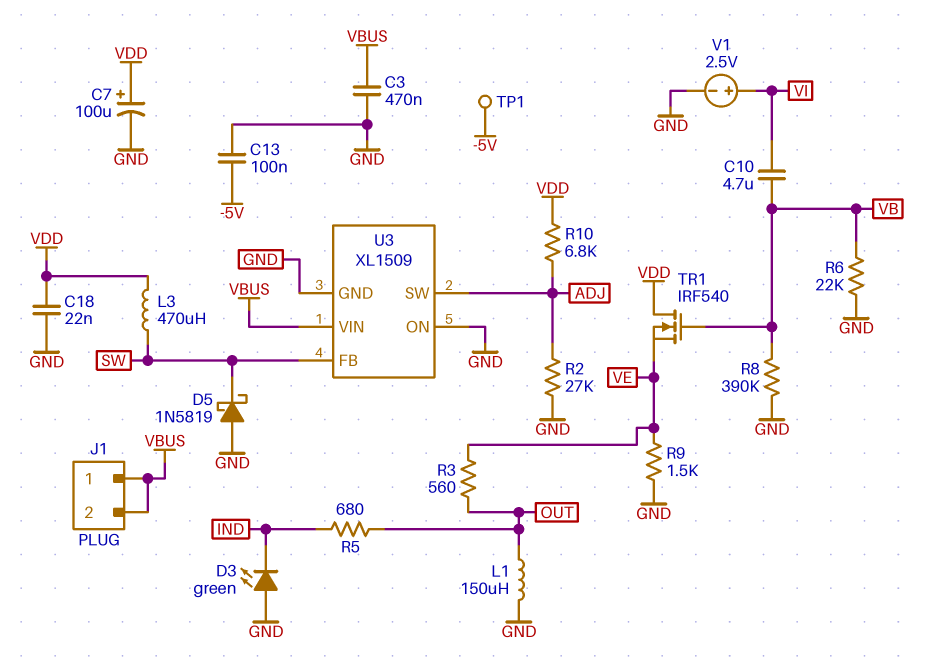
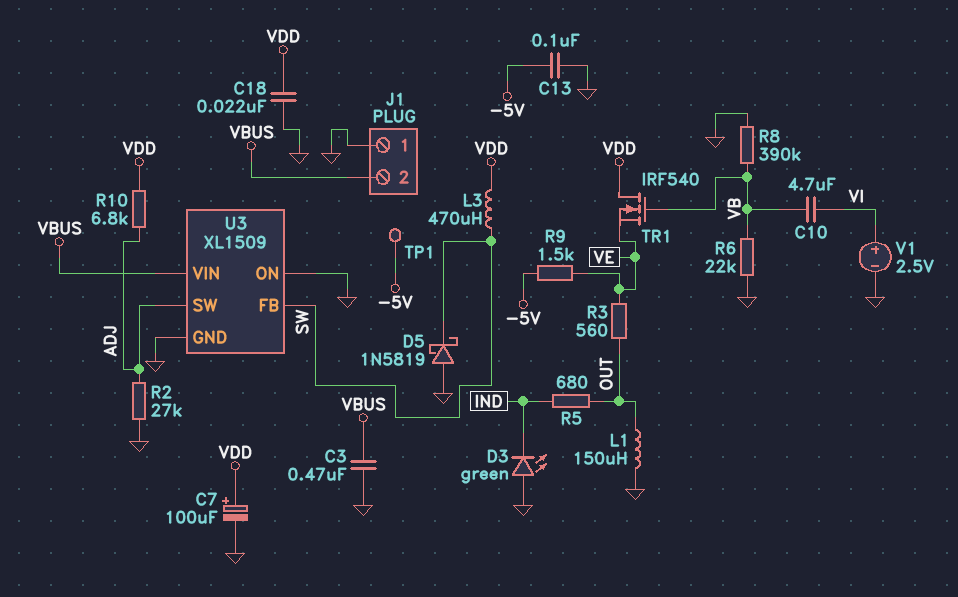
J1 pin 1: VBUS -> GND
R9: 1.5k (GND, VE) -> 1.5k (-5V, VE)

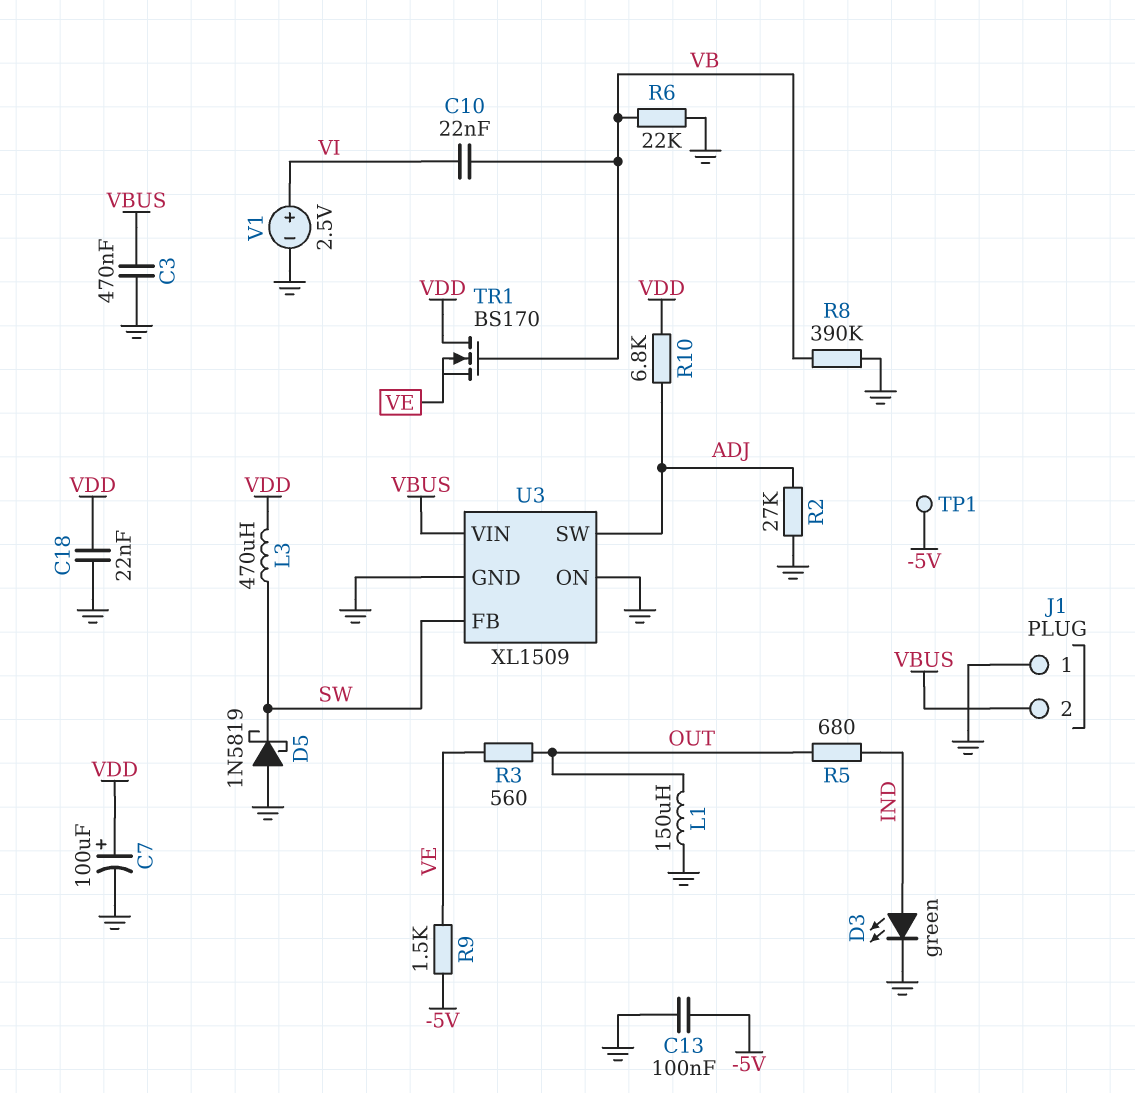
C10: 4.7uF (VB, VI) -> 22nF (VB, VI)
D3: LED green (A GND, K IND) -> LED green (A IND, K GND)
TR1: NMOS IRF540 (G VB, D VDD, S VE) -> NMOS BS170 (G VB, D VDD, S VE)

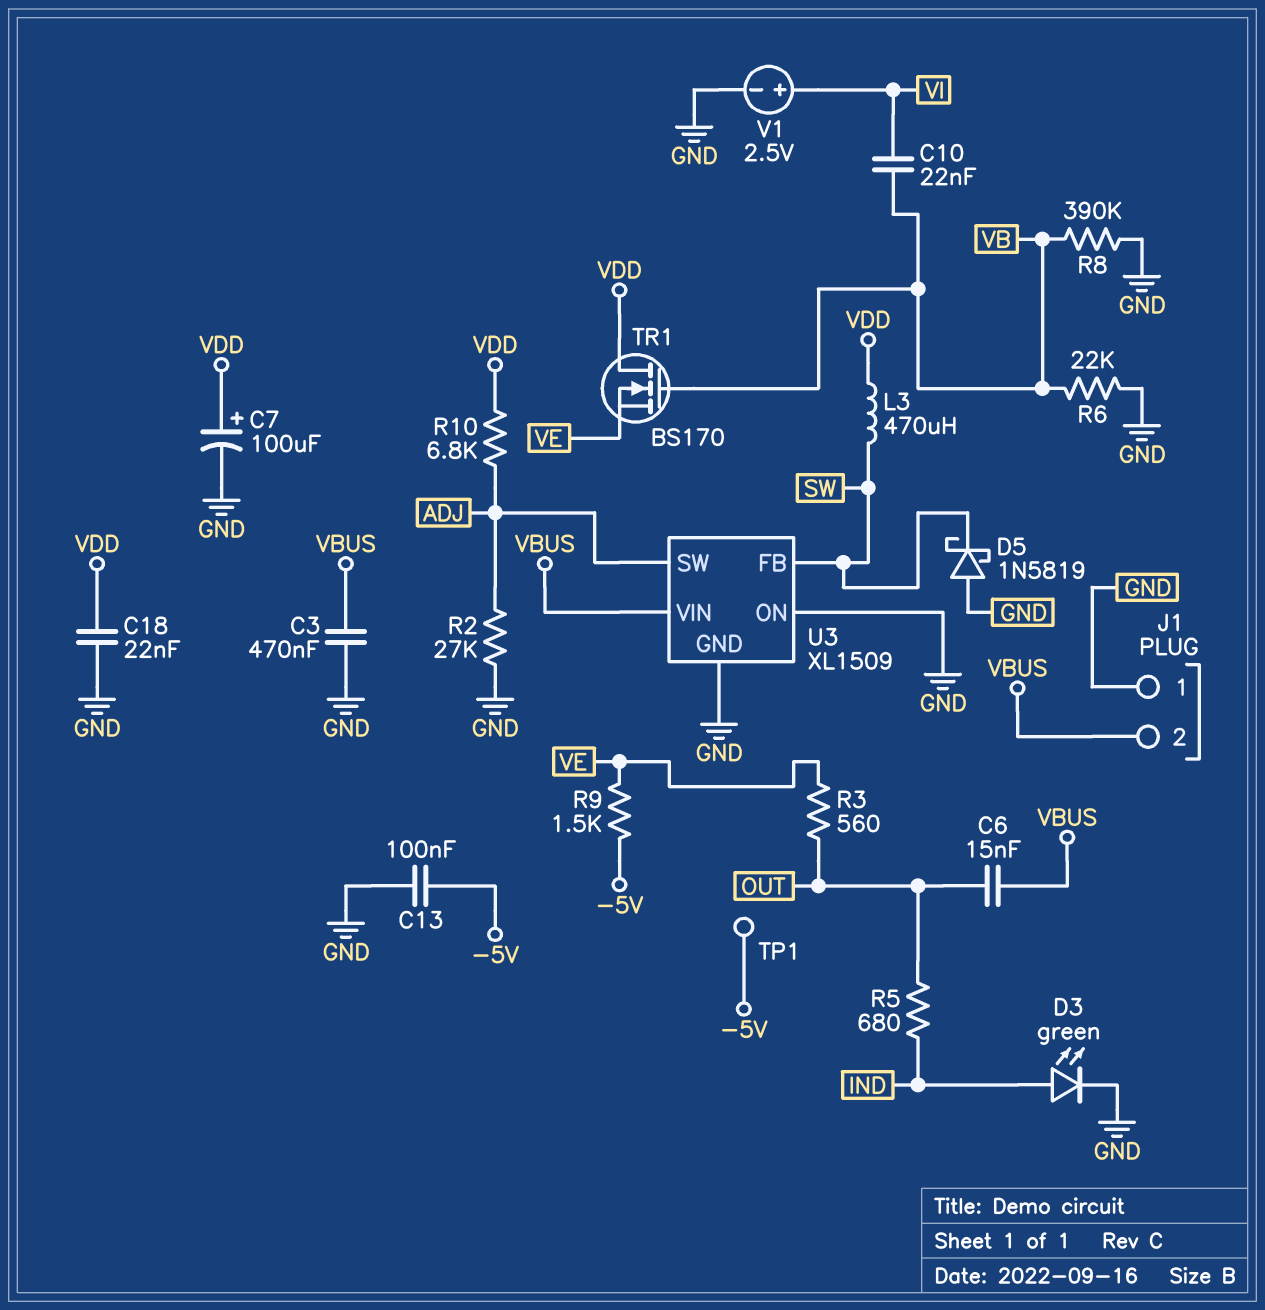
C6: none -> 15nF (OUT, VBUS)
L1: 150uH (GND, OUT) -> none

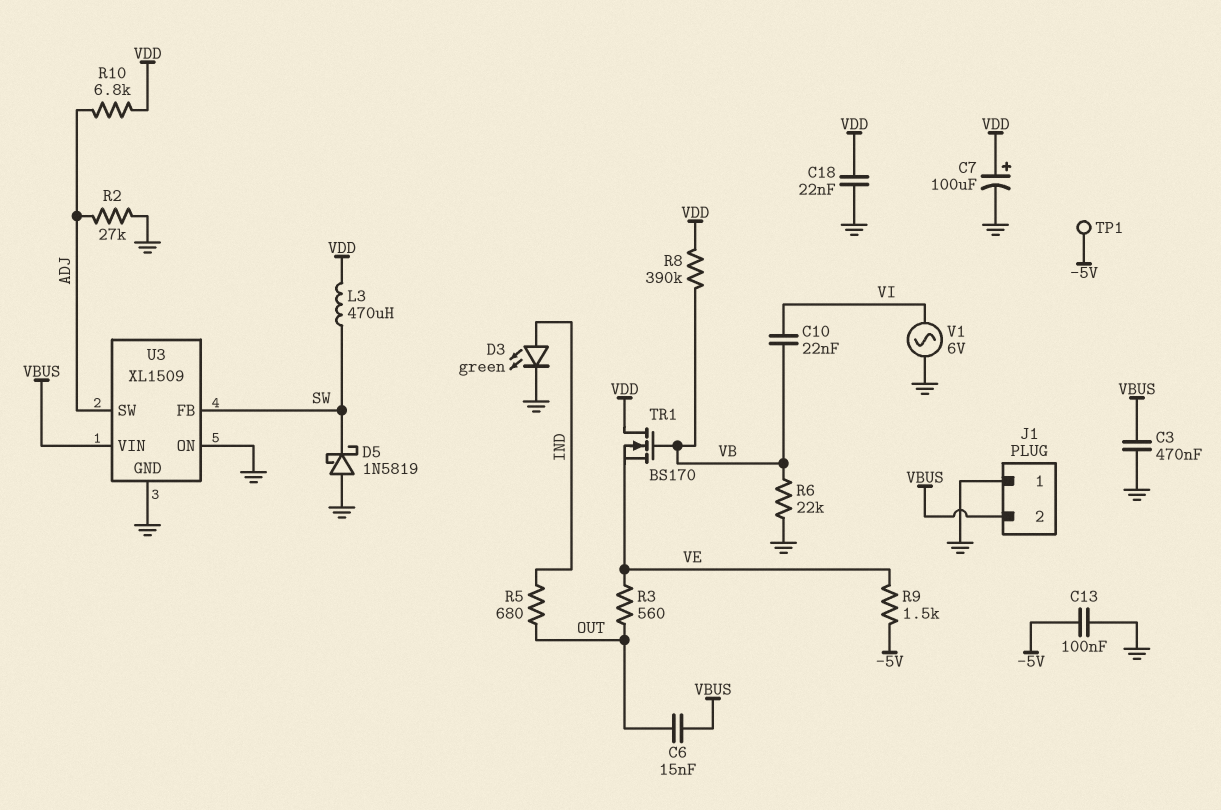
R8: 390k (GND, VB) -> 390k (VB, VDD)
V1: 2.5V (plus VI, minus GND) -> AC 6V (GND, VI)

